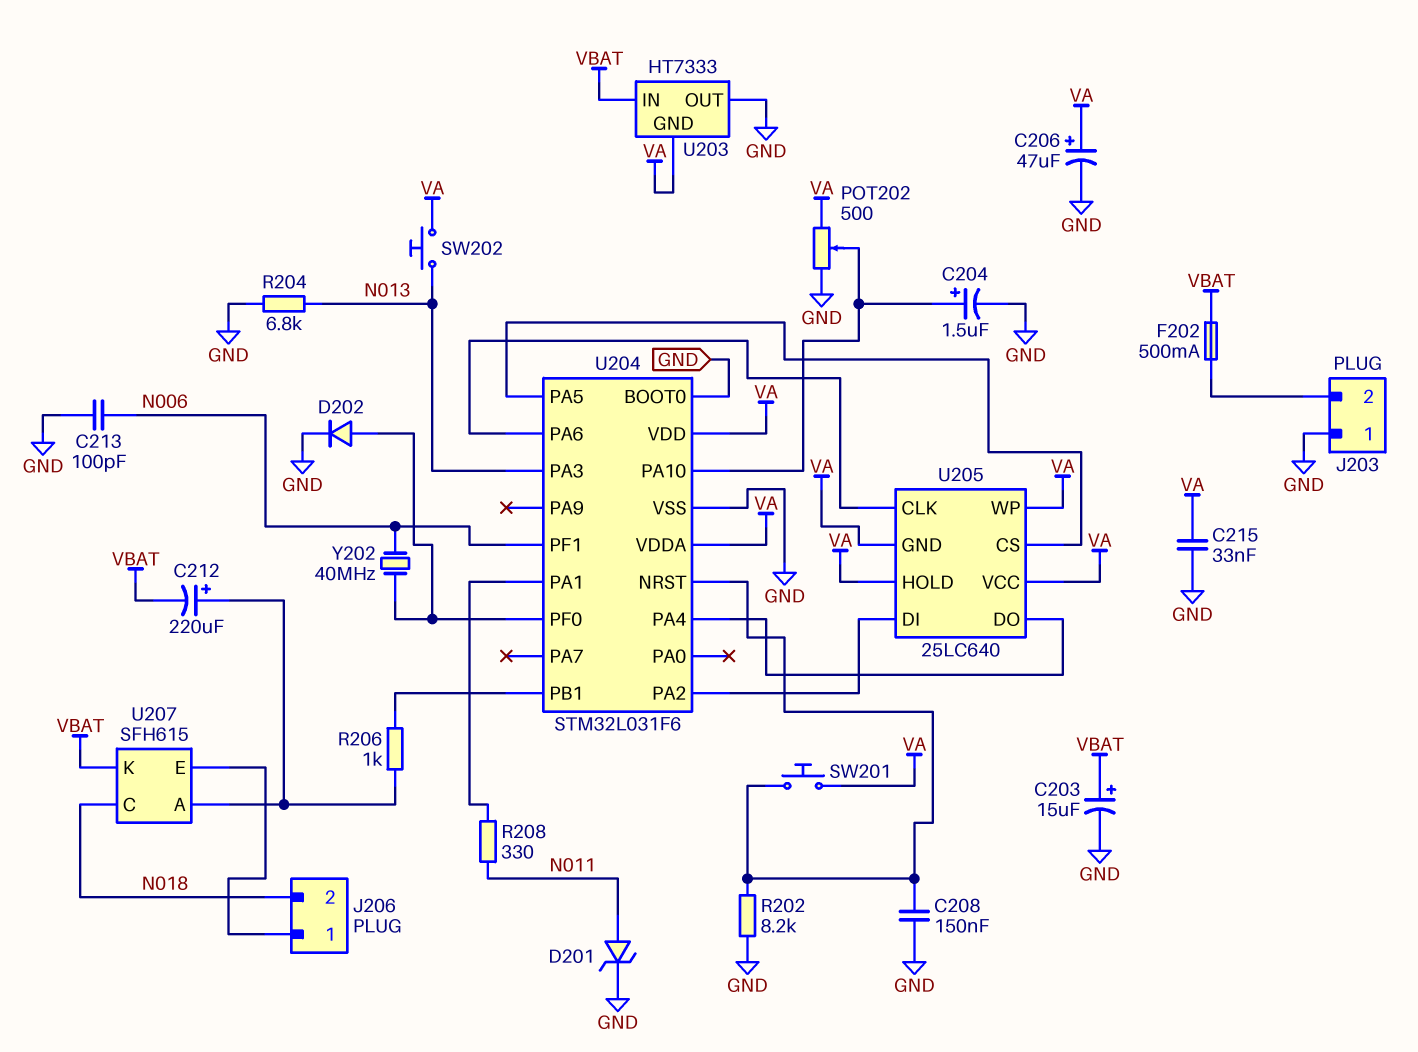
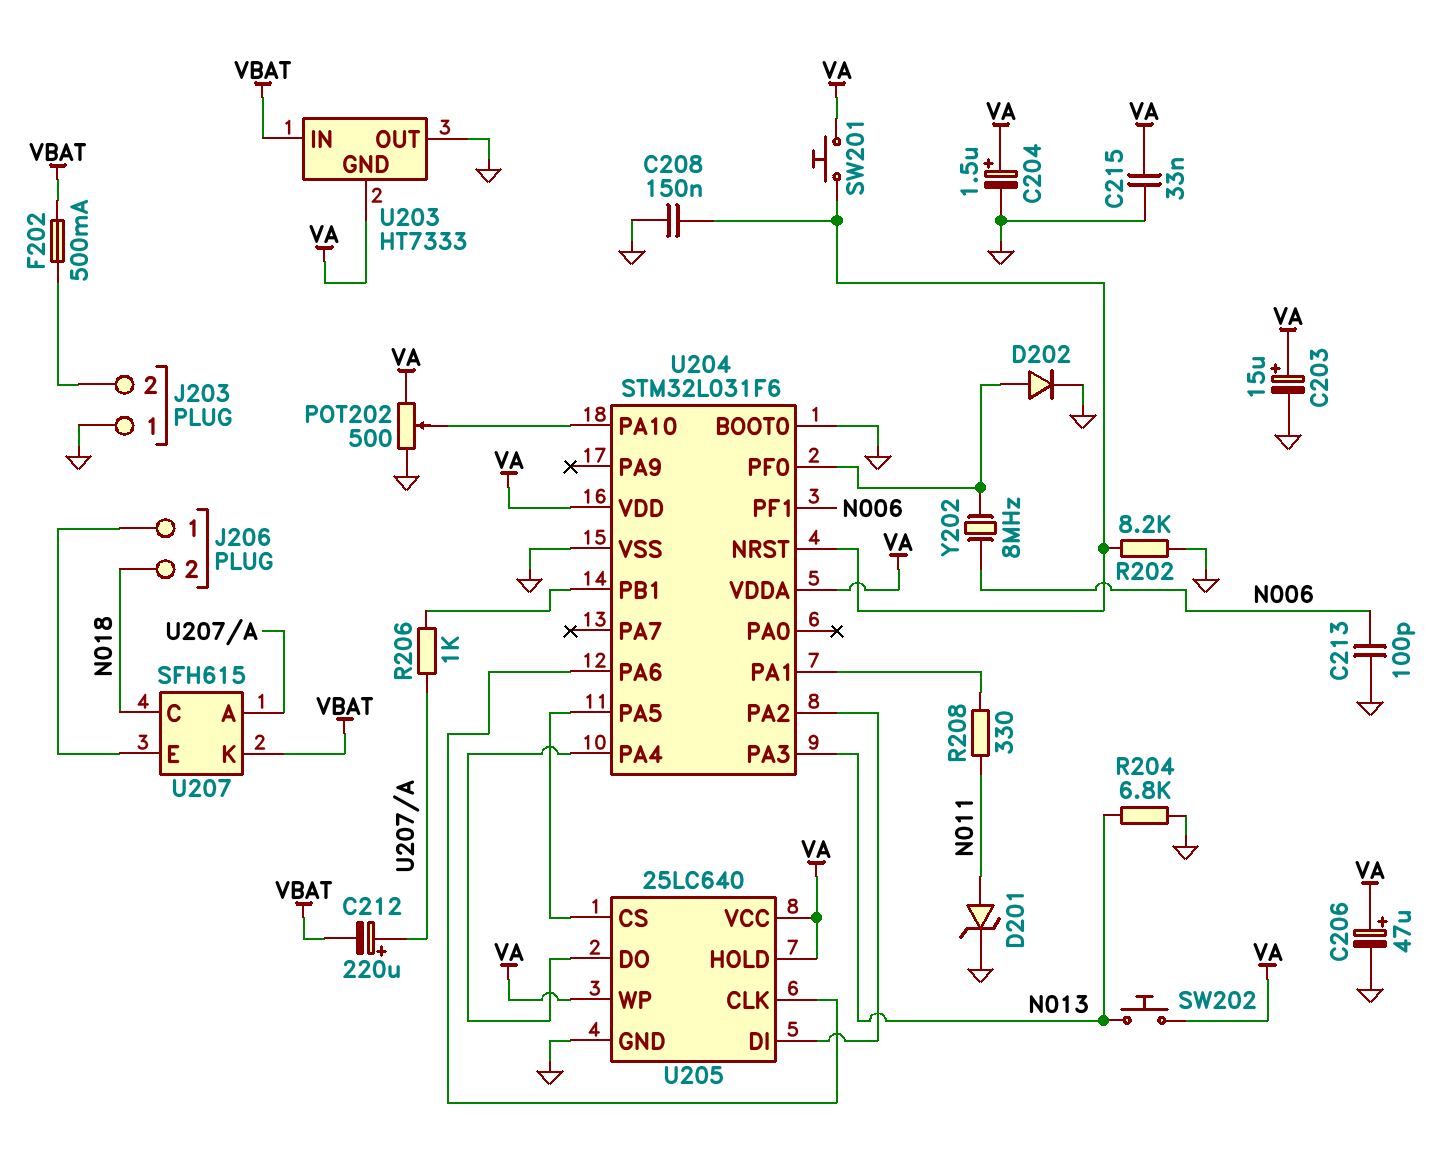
C203: 15uF (plus VBAT, minus GND) -> 15uF (plus VA, minus GND)
C204: 1.5uF (plus U204/PA10, minus GND) -> 1.5uF (plus VA, minus GND)
U205 pin GND: VA -> GND
Y202: 40MHz (N006, U204/PF0) -> 8MHz (N006, U204/PF0)

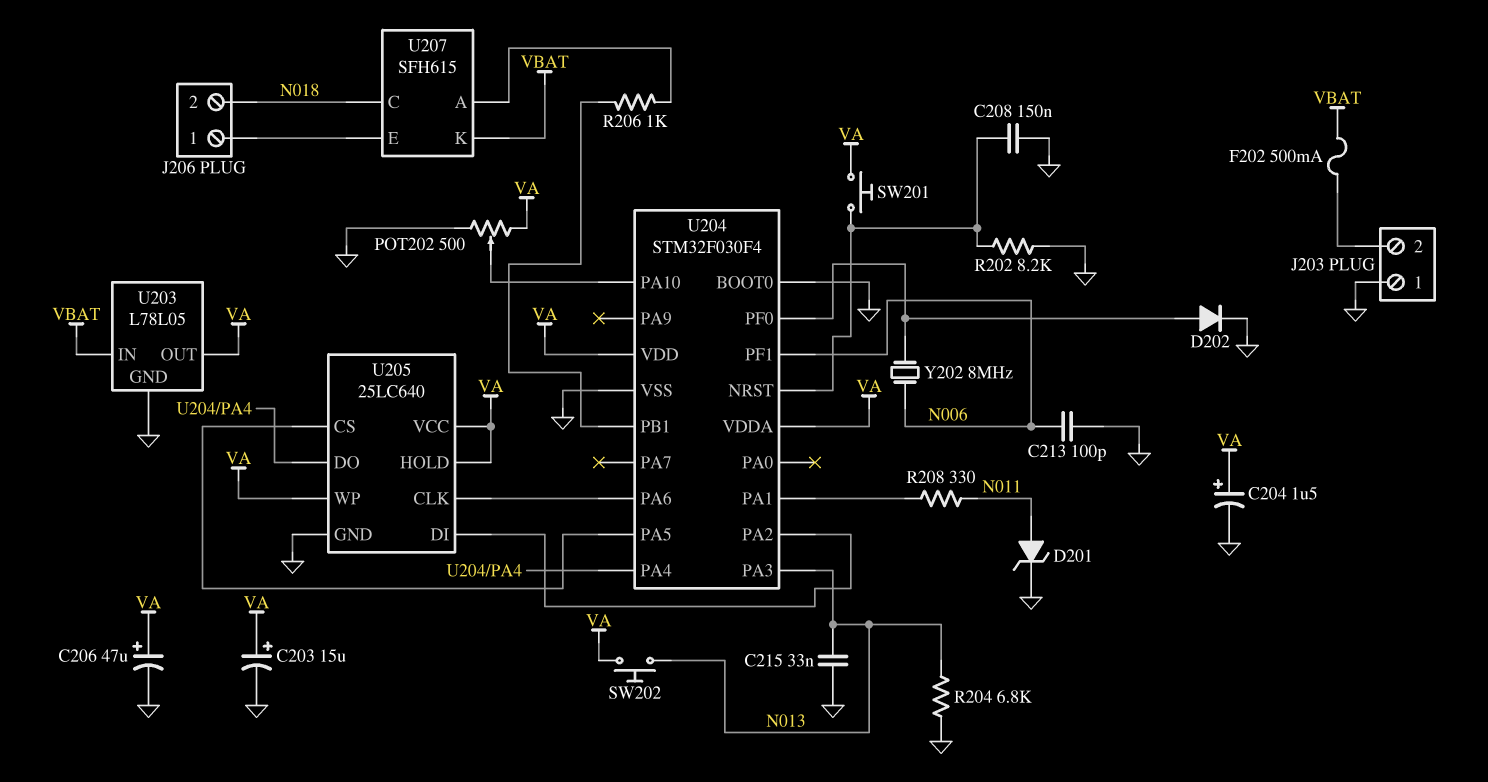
C212: 220uF (plus U207/A, minus VBAT) -> none
C215: 33nF (GND, VA) -> 33nF (GND, N013)
U203: HT7333 -> L78L05
U203 pin GND: VA -> GND
U203 pin OUT: GND -> VA
U204: STM32L031F6 -> STM32F030F4

